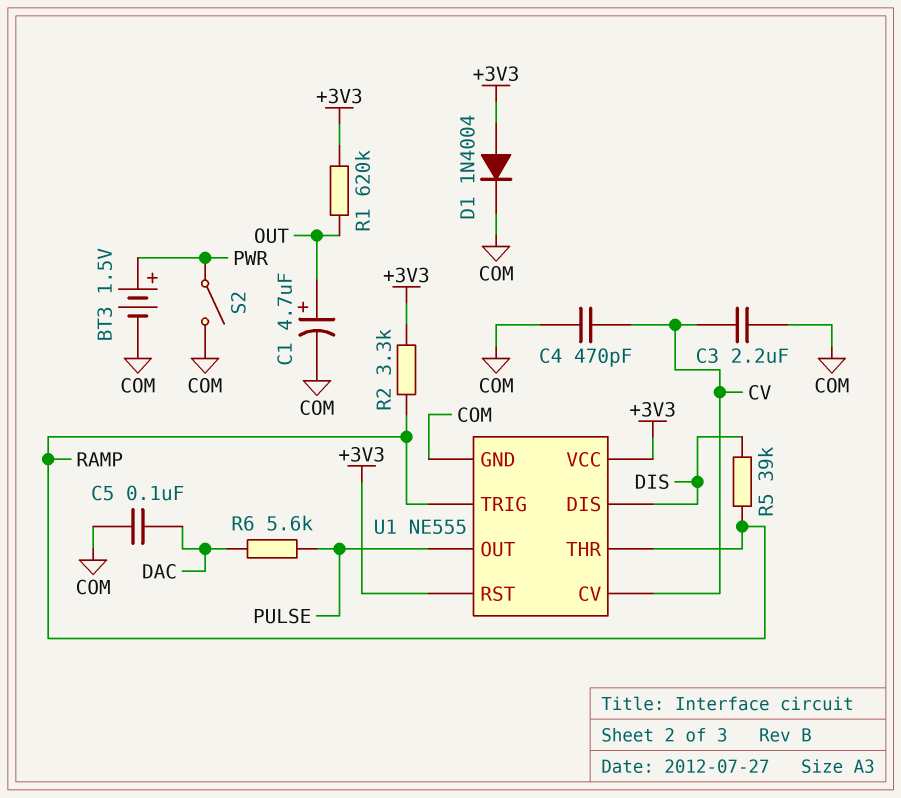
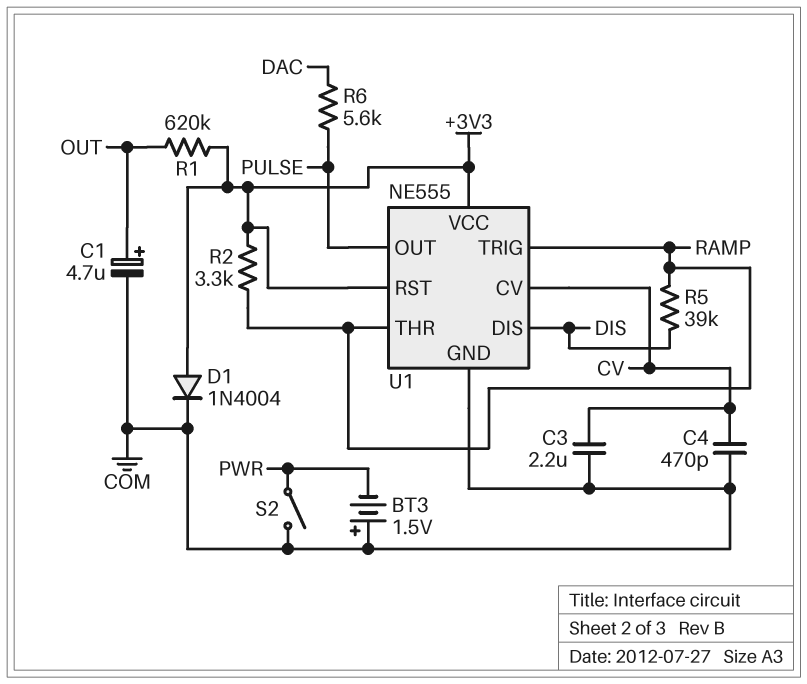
BT3: 1.5V (plus PWR, minus COM) -> 1.5V (plus COM, minus PWR)
C5: 100nF (COM, DAC) -> none

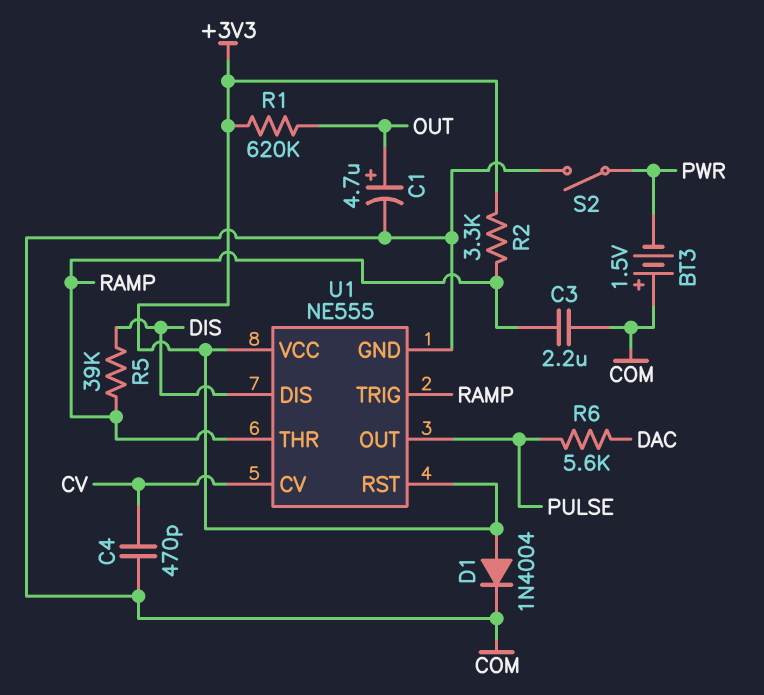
C3: 2.2uF (COM, CV) -> 2.2uF (COM, RAMP)

